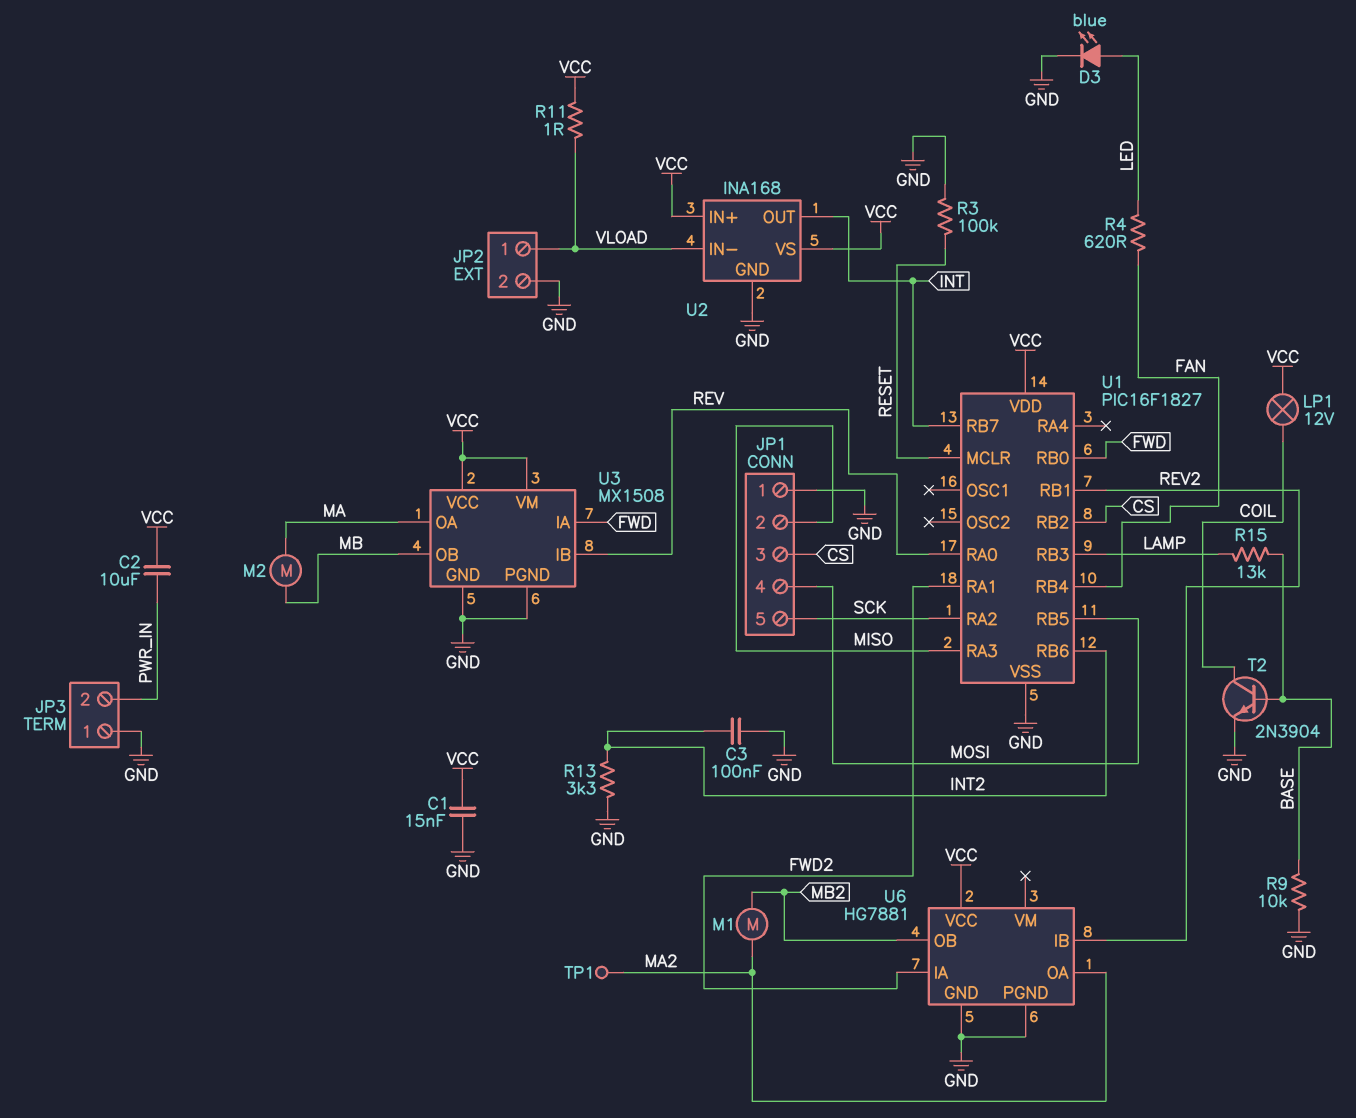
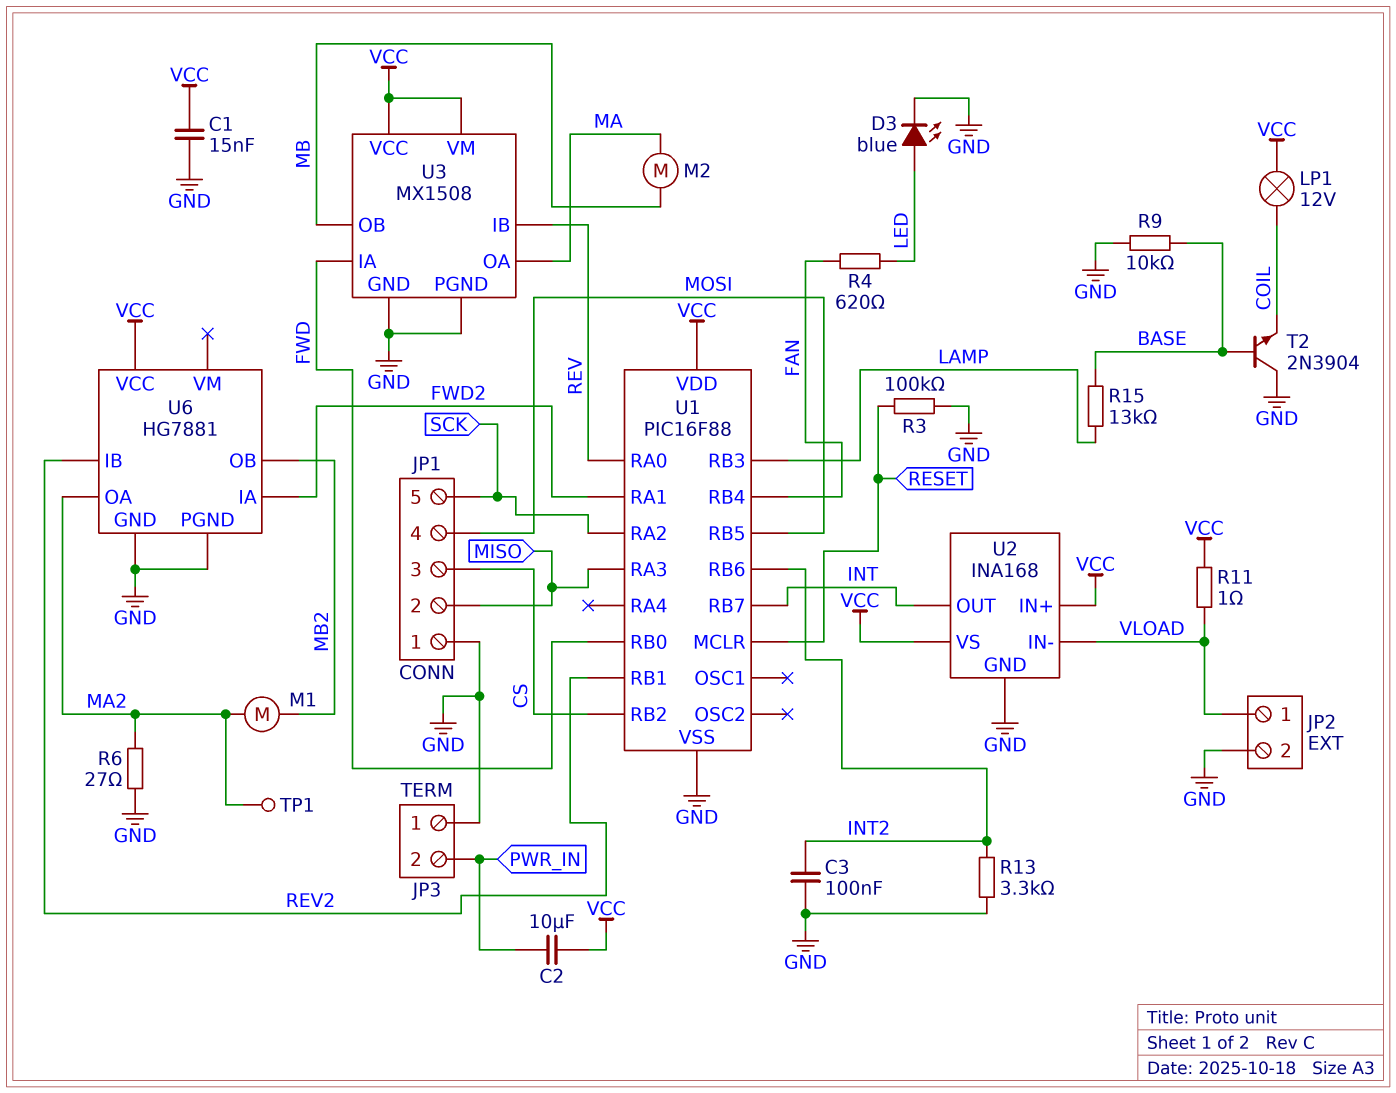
R6: none -> 27 (GND, MA2)
T2: NPN 2N3904 (B BASE, C COIL, E GND) -> NPN 2N3904 (B BASE, C GND, E COIL)
U1: PIC16F1827 -> PIC16F88

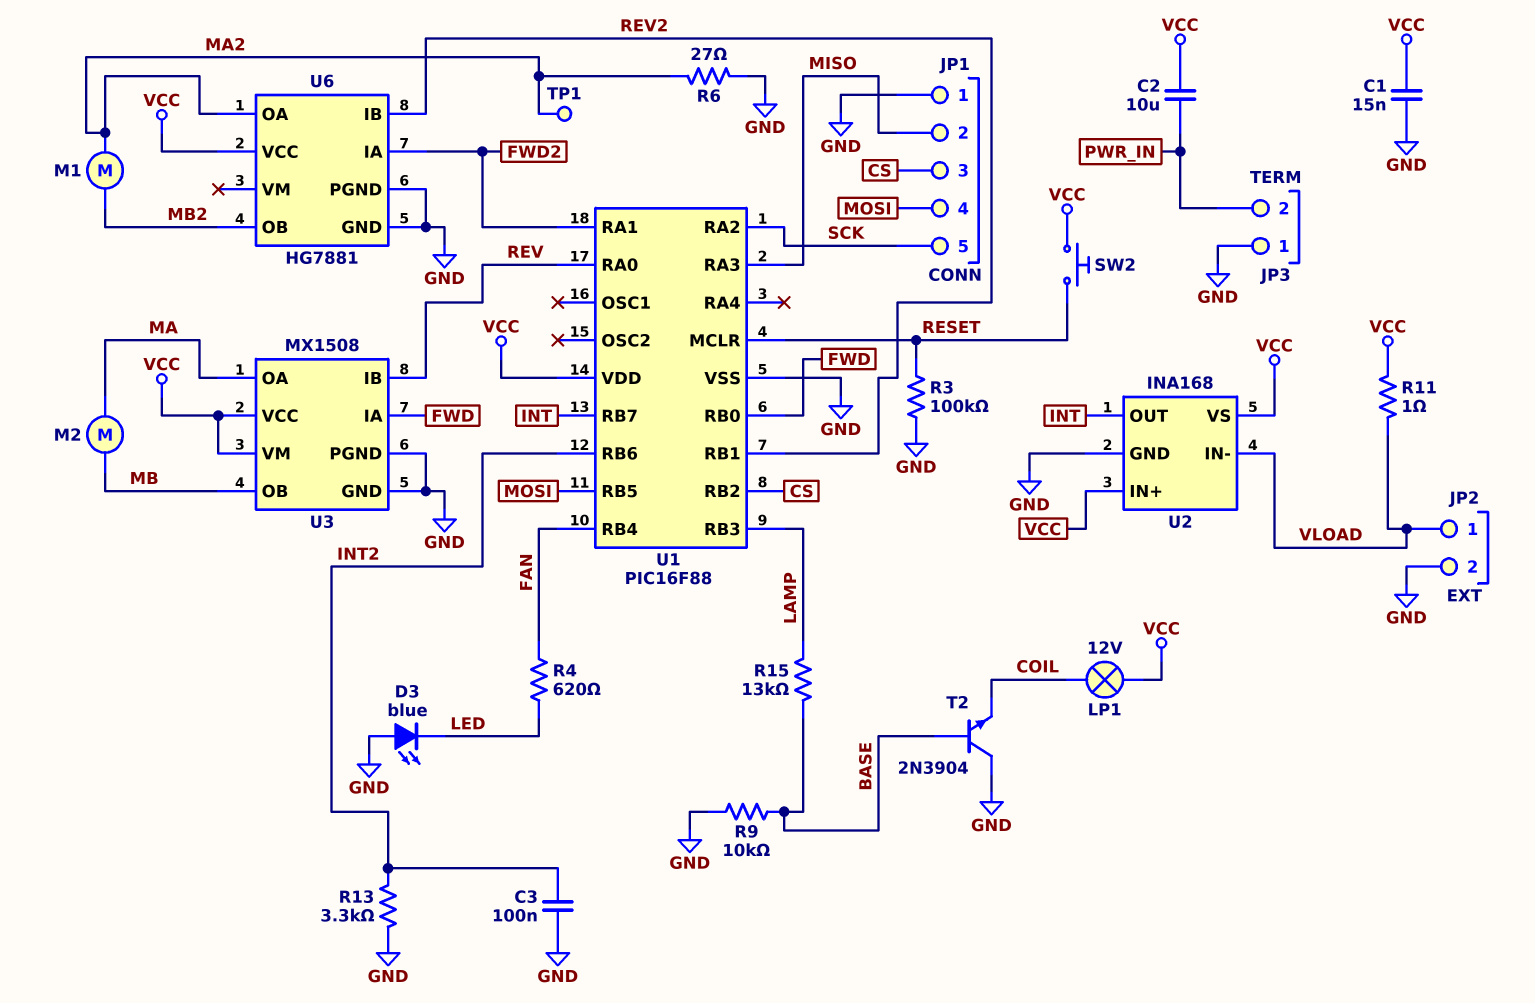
D3: LED blue (A LED, K GND) -> LED blue (A GND, K LED)
SW2: none -> button (RESET, VCC)

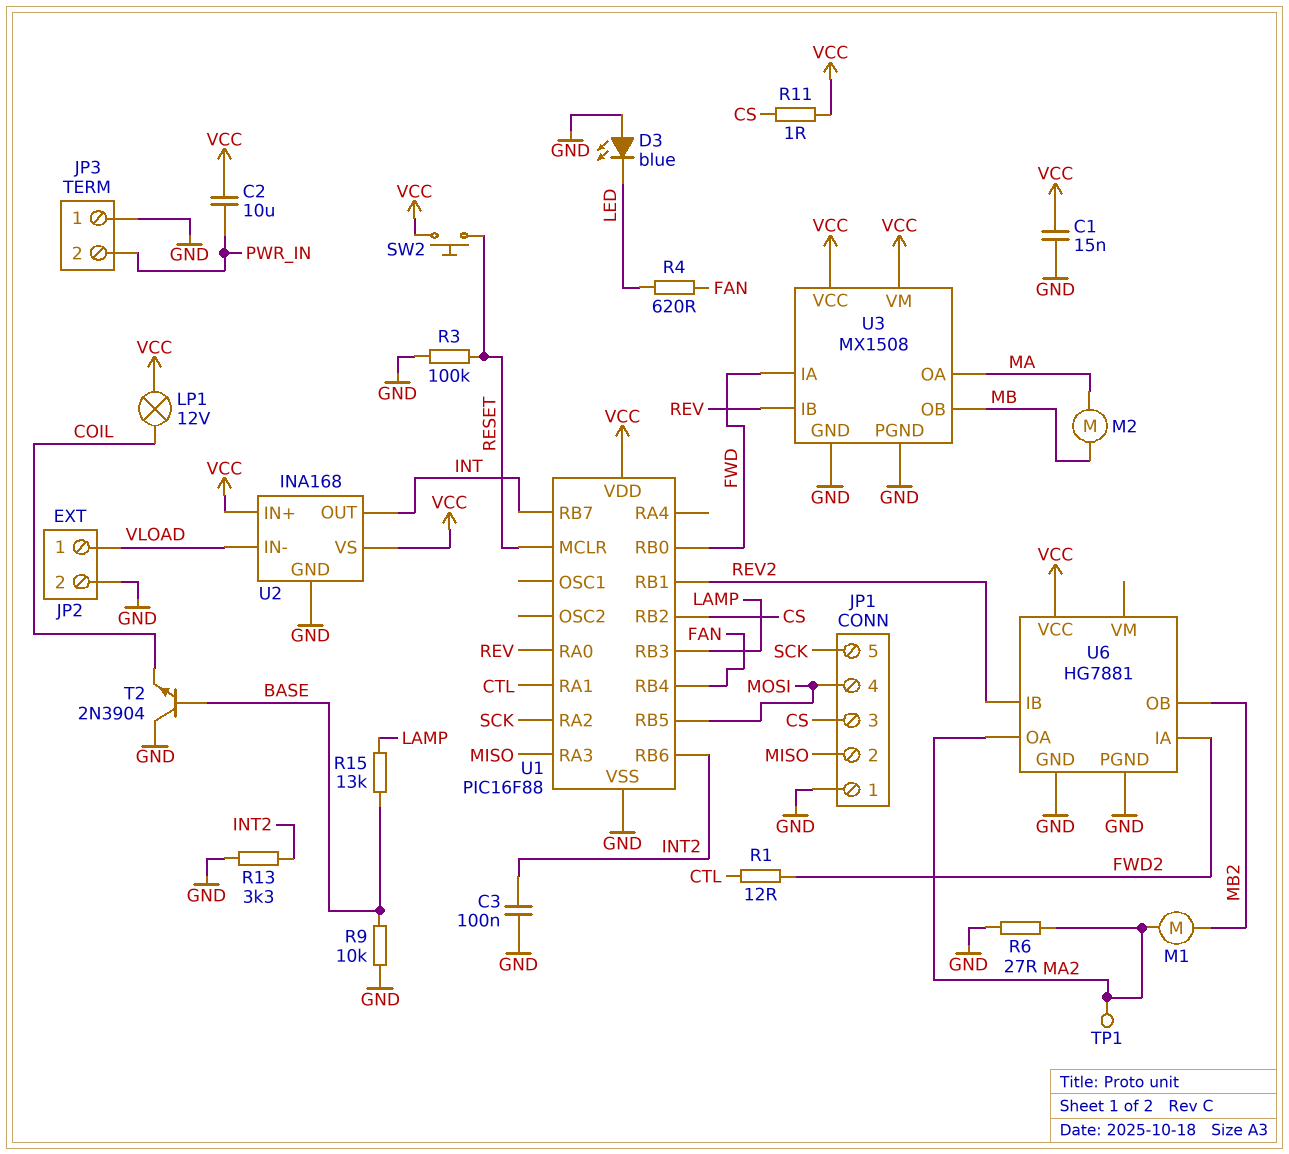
R1: none -> 12 (CTL, FWD2)
R11: 1 (VCC, VLOAD) -> 1 (CS, VCC)
U1 pin RA1: FWD2 -> CTL

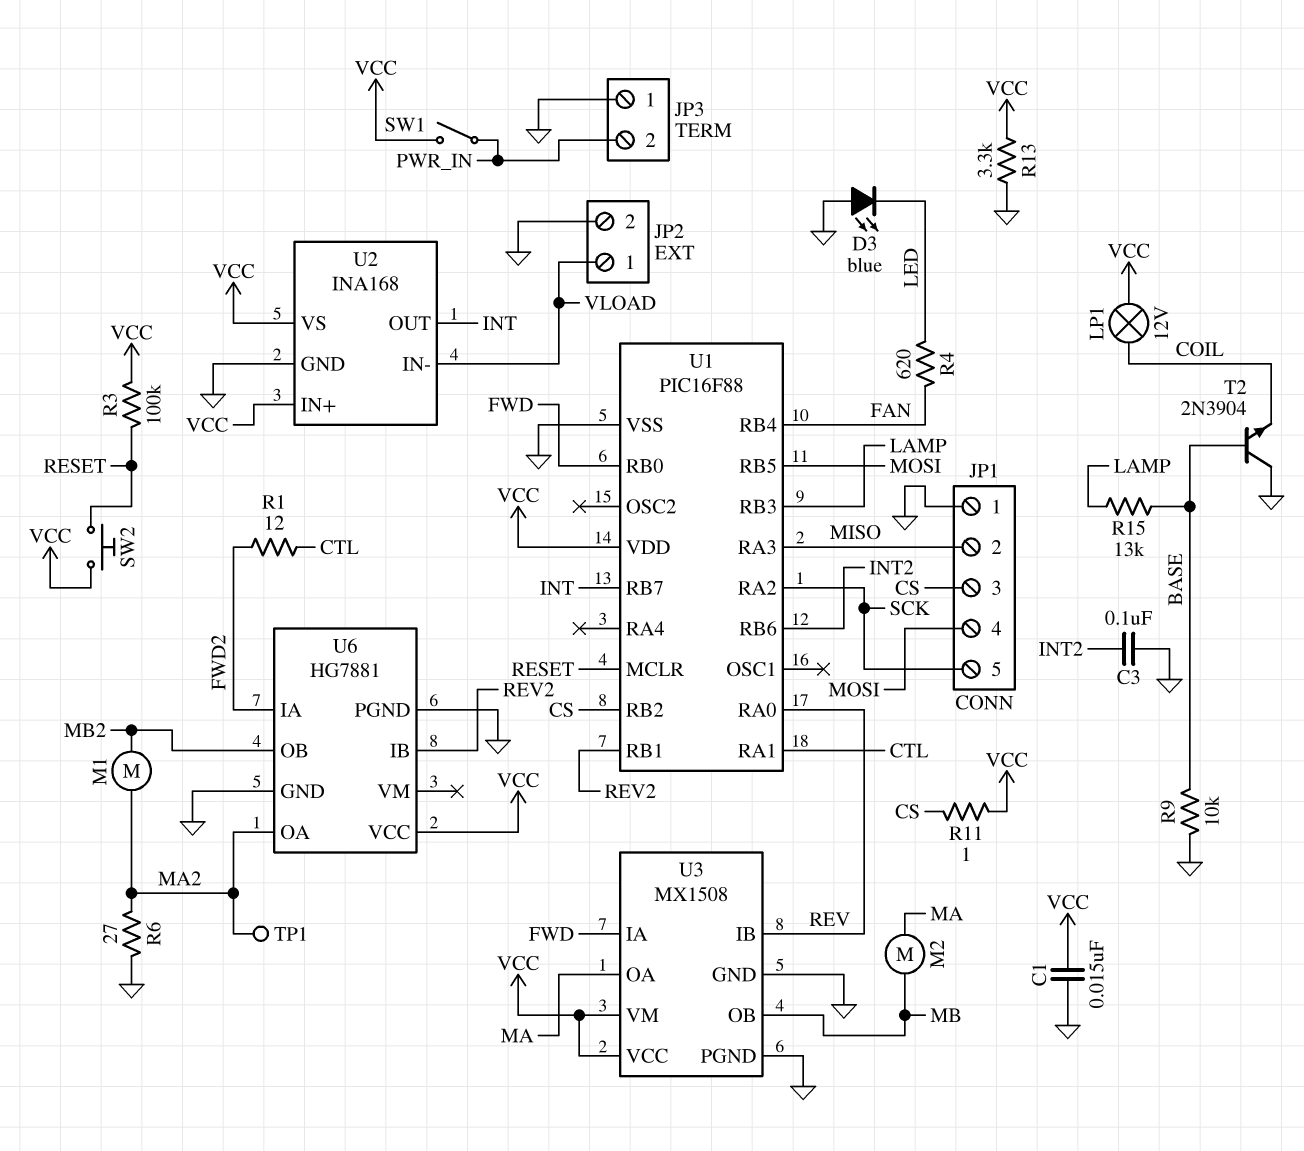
C2: 10uF (PWR_IN, VCC) -> none
R3: 100k (GND, RESET) -> 100k (RESET, VCC)
R13: 3.3k (GND, INT2) -> 3.3k (GND, VCC)
SW1: none -> switch (PWR_IN, VCC)

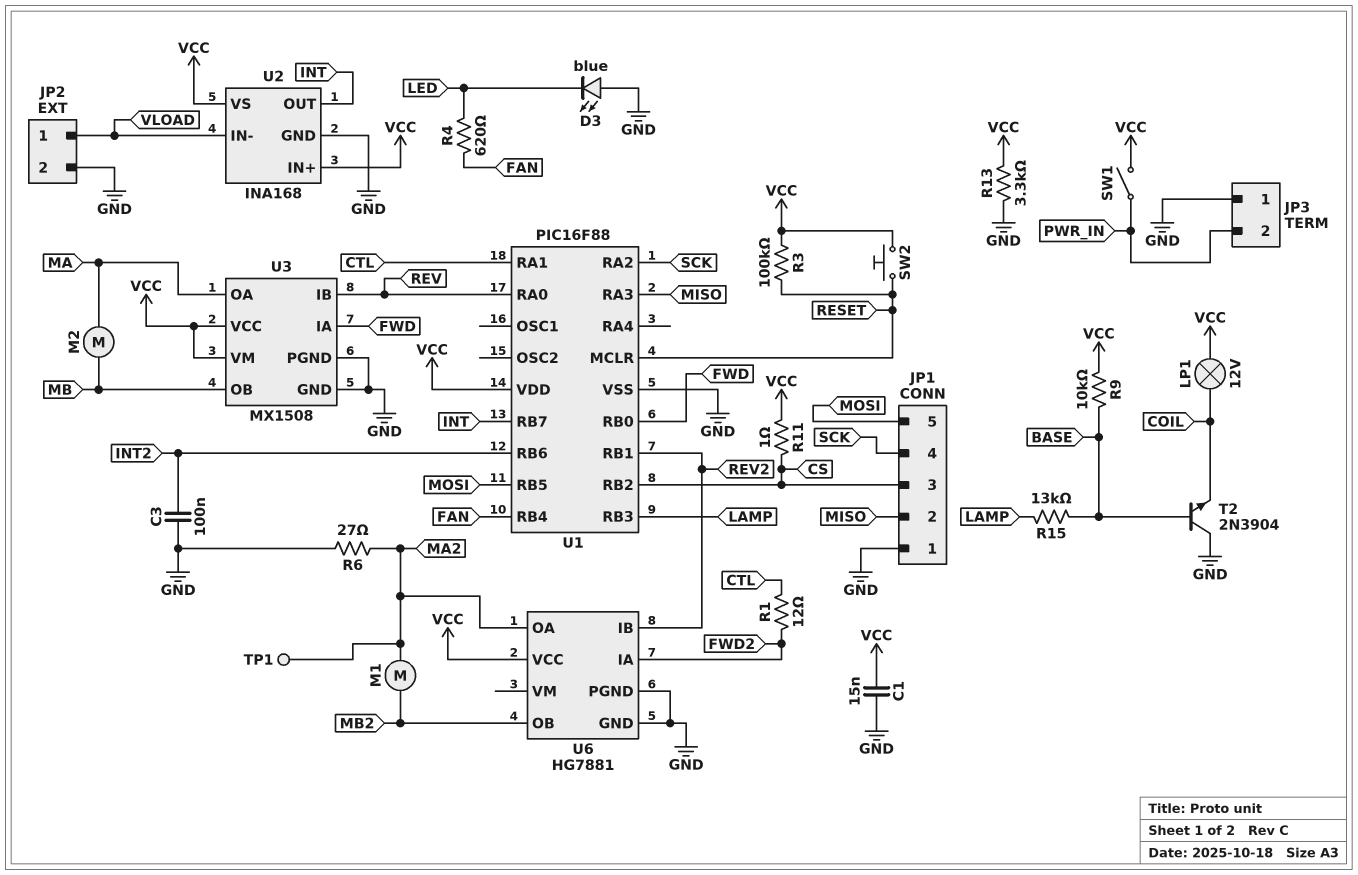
JP1 pin 4: MOSI -> SCK
JP1 pin 5: SCK -> MOSI
R9: 10k (BASE, GND) -> 10k (BASE, VCC)

